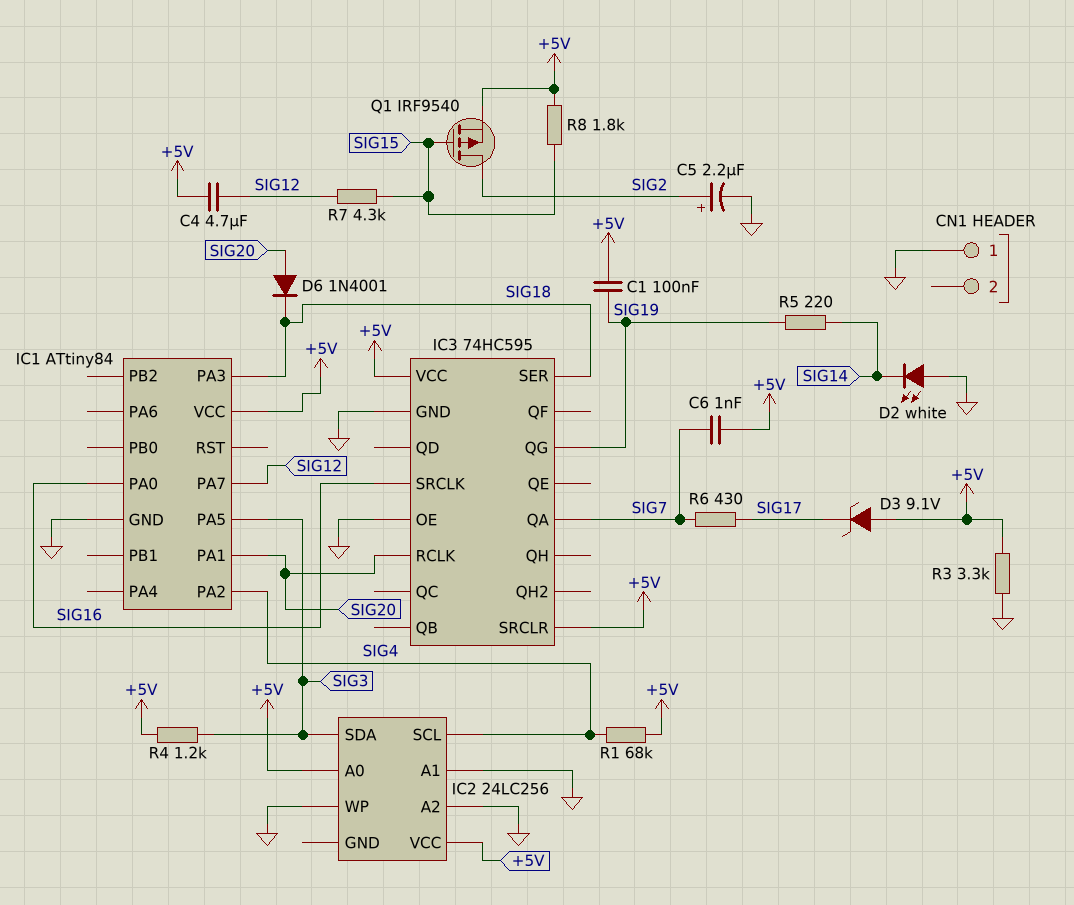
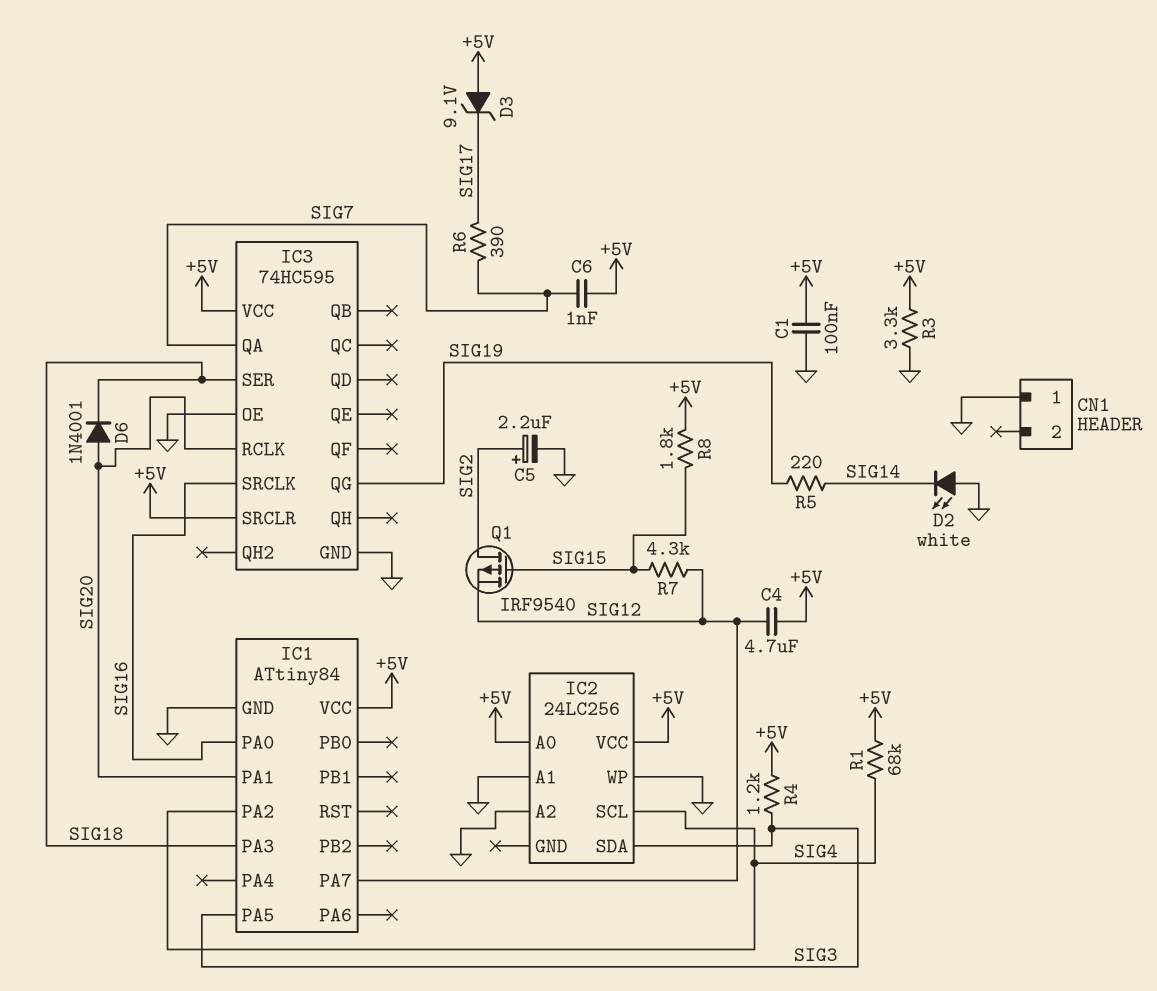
C1: 100nF (+5V, SIG19) -> 100nF (+5V, GND)
Q1: PMOS IRF9540 (G SIG15, D SIG2, S +5V) -> PMOS IRF9540 (G SIG15, D SIG2, S SIG12)
R6: 430 (SIG7, SIG17) -> 390 (SIG7, SIG17)

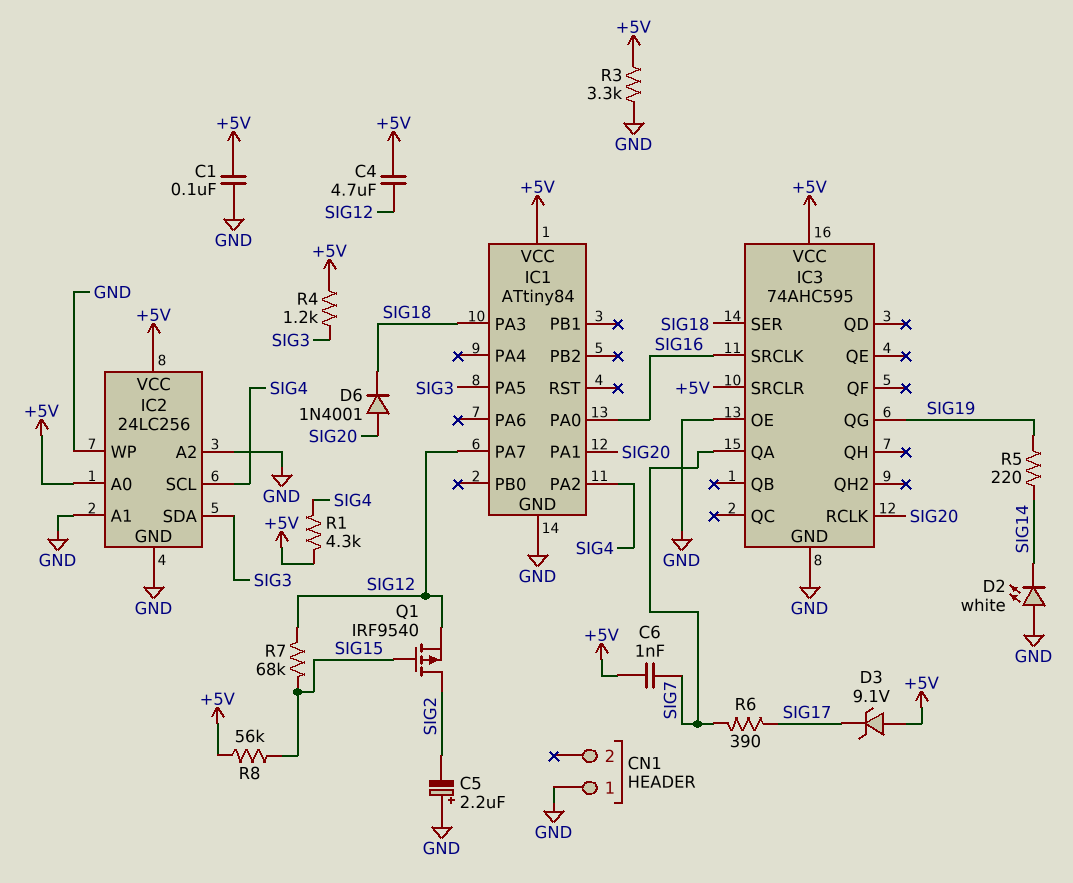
C5: 2.2uF (plus SIG2, minus GND) -> 2.2uF (plus GND, minus SIG2)
IC2 pin GND: none -> GND
IC3: 74HC595 -> 74AHC595
R1: 68k (+5V, SIG4) -> 4.3k (+5V, SIG4)
R7: 4.3k (SIG12, SIG15) -> 68k (SIG12, SIG15)
R8: 1.8k (+5V, SIG15) -> 56k (+5V, SIG15)

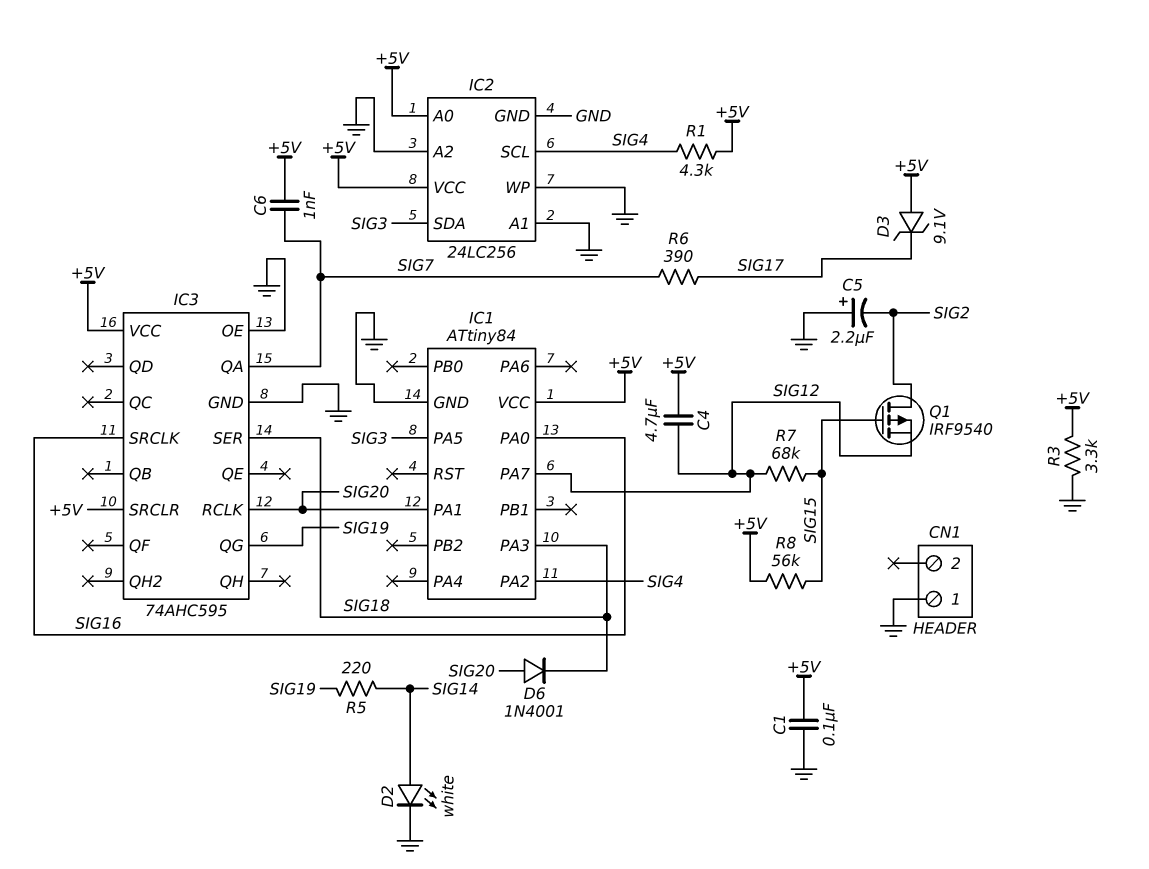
D2: LED white (A GND, K SIG14) -> LED white (A SIG14, K GND)
R4: 1.2k (+5V, SIG3) -> none

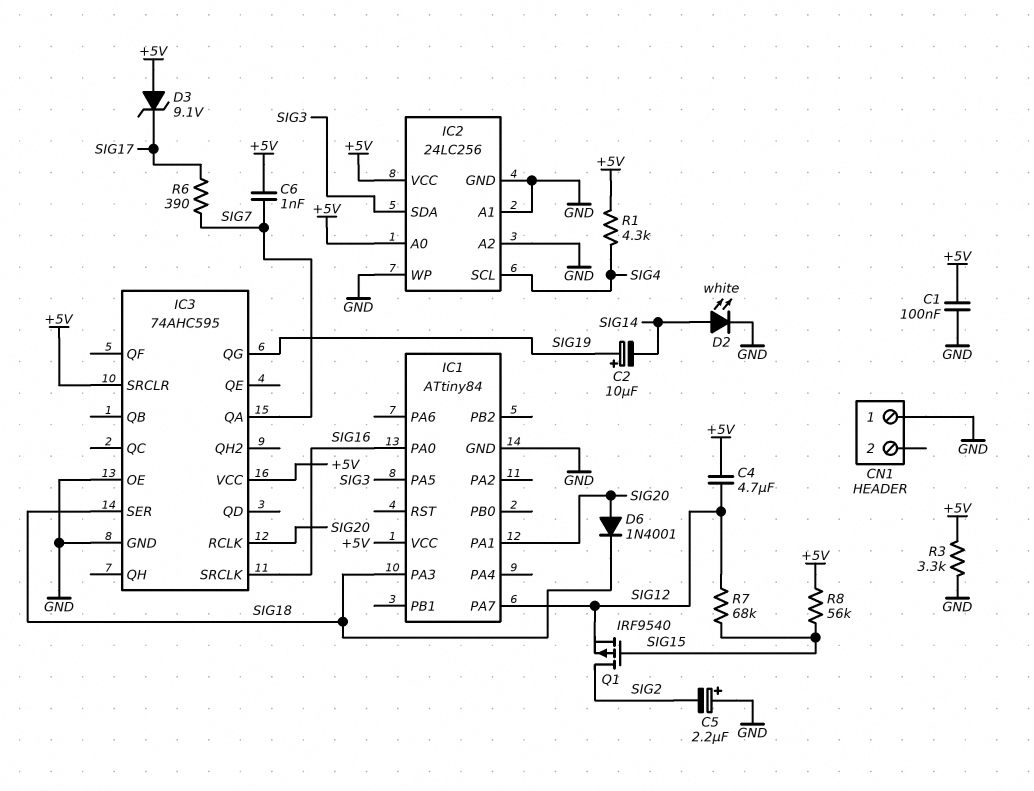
C2: none -> 10uF (plus SIG19, minus SIG14)
IC1 pin PA2: SIG4 -> none
R5: 220 (SIG14, SIG19) -> none

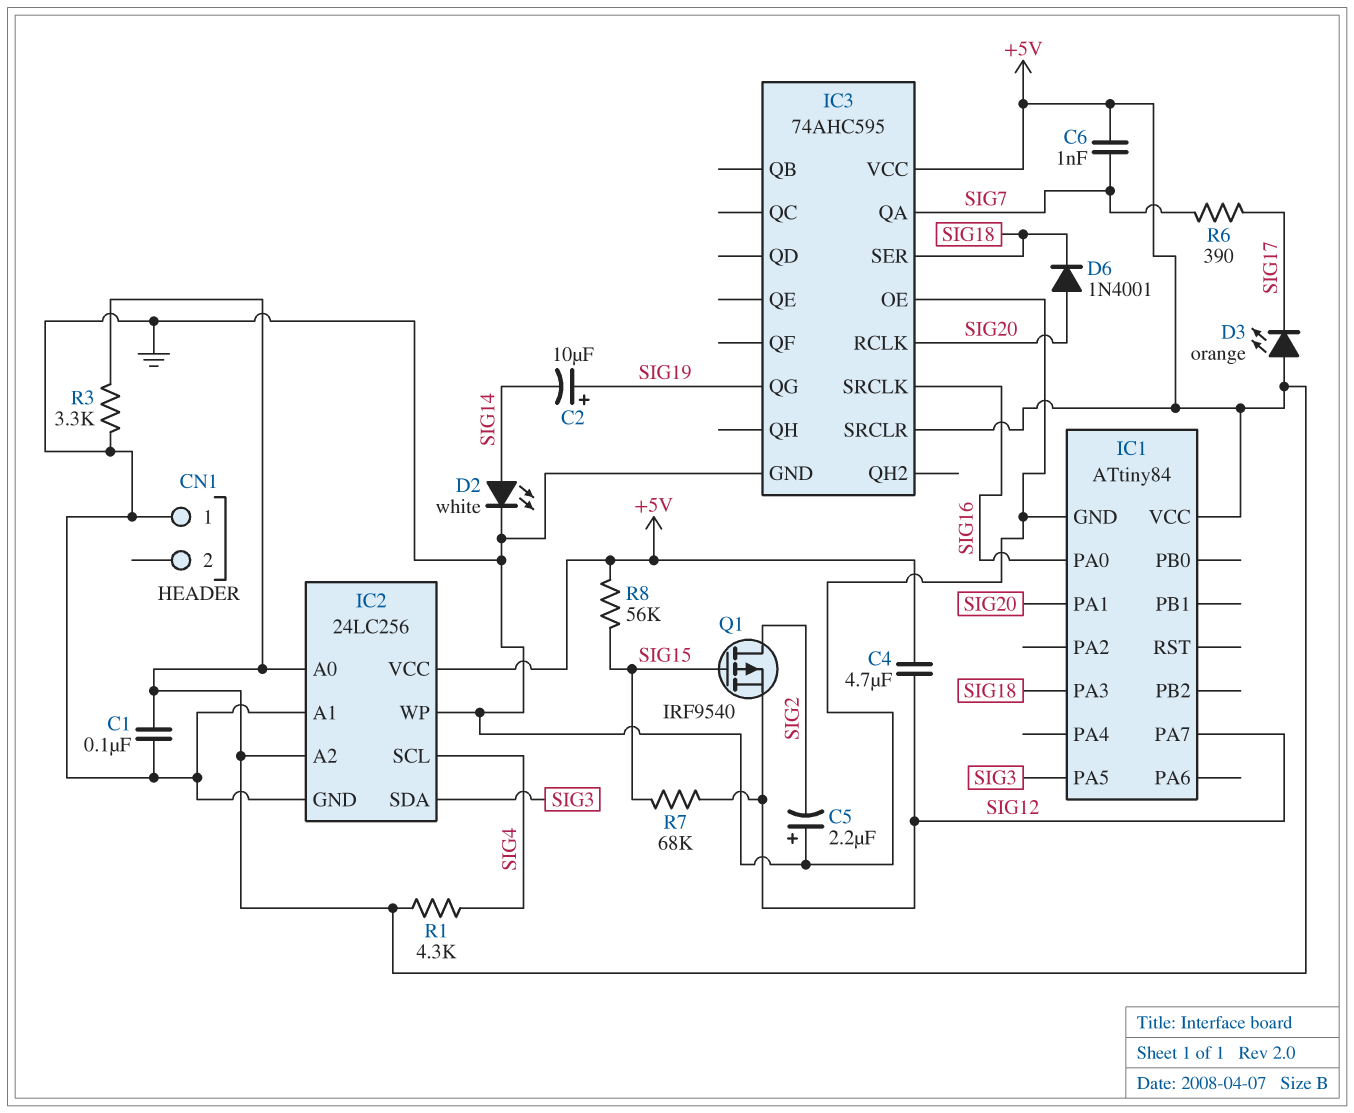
D3: zener 9.1V (A +5V, K SIG17) -> LED orange (A +5V, K SIG17)
IC2 pin A2: GND -> +5V

